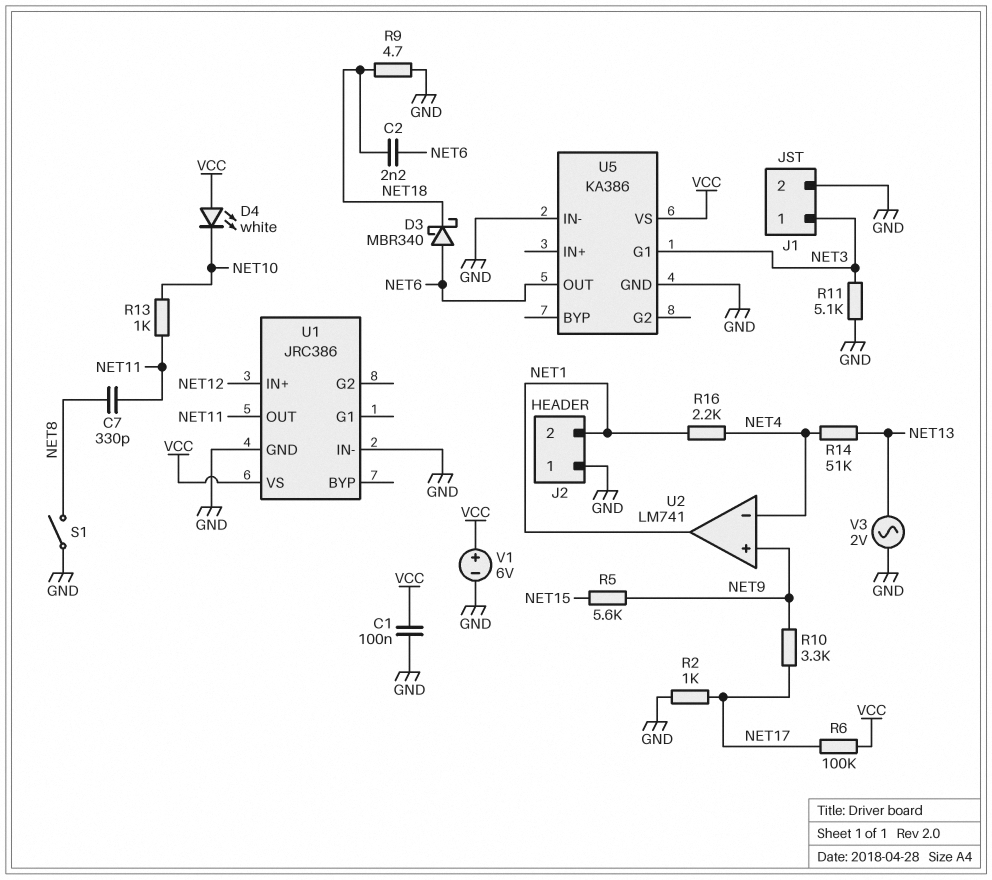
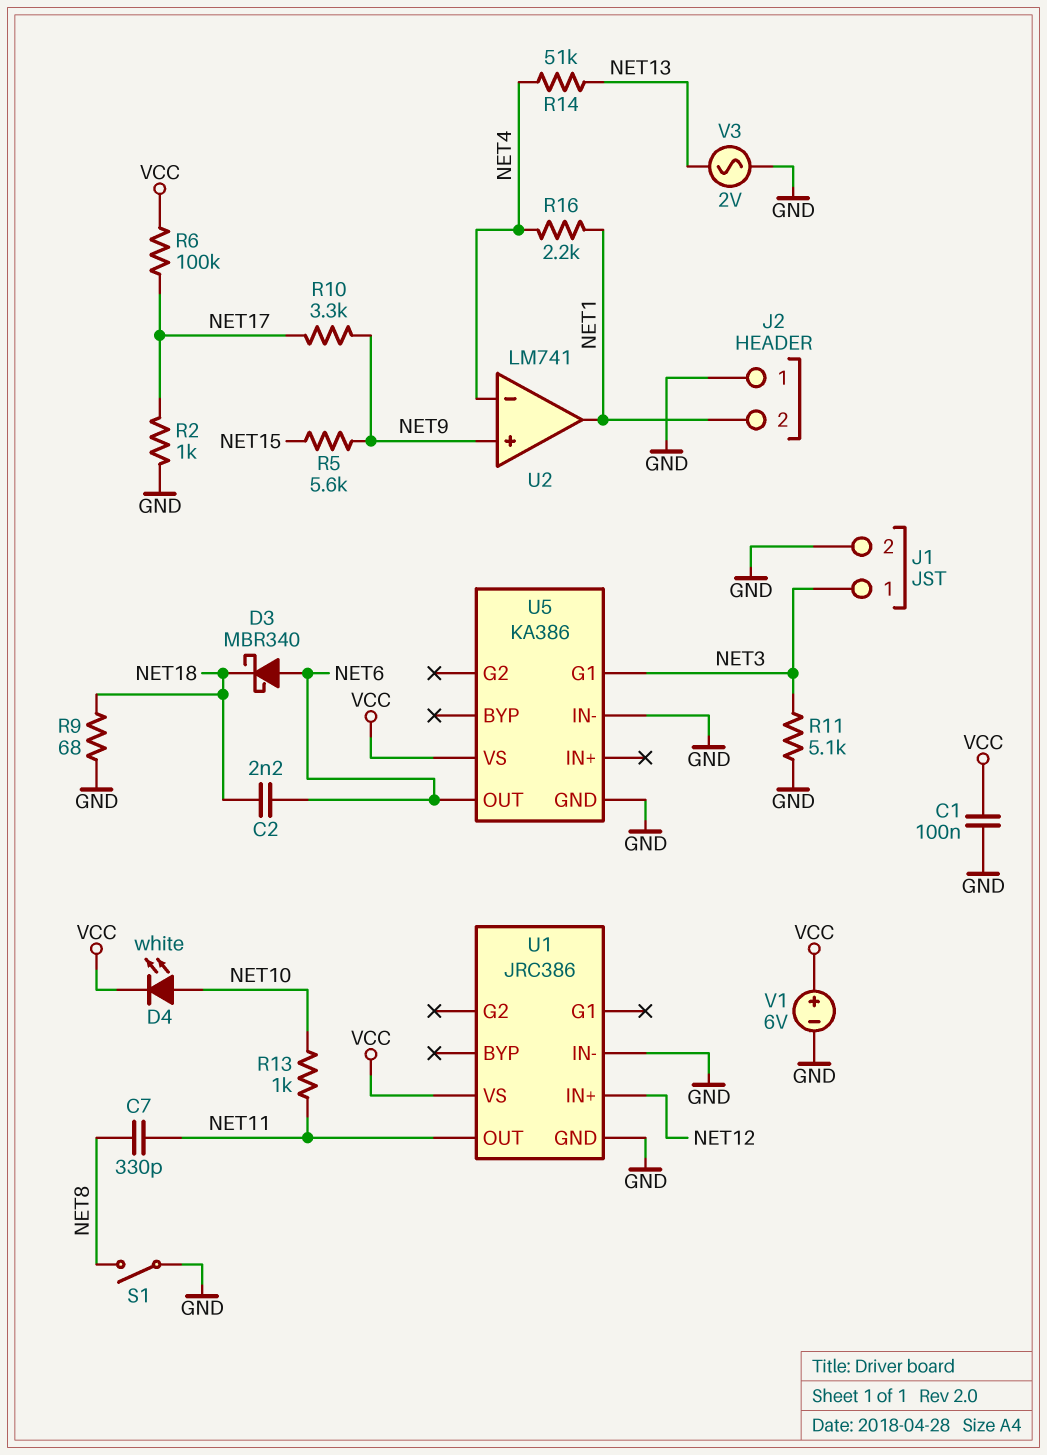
D4: LED white (A VCC, K NET10) -> LED white (A NET10, K VCC)
R9: 4.7 (GND, NET18) -> 68 (GND, NET18)

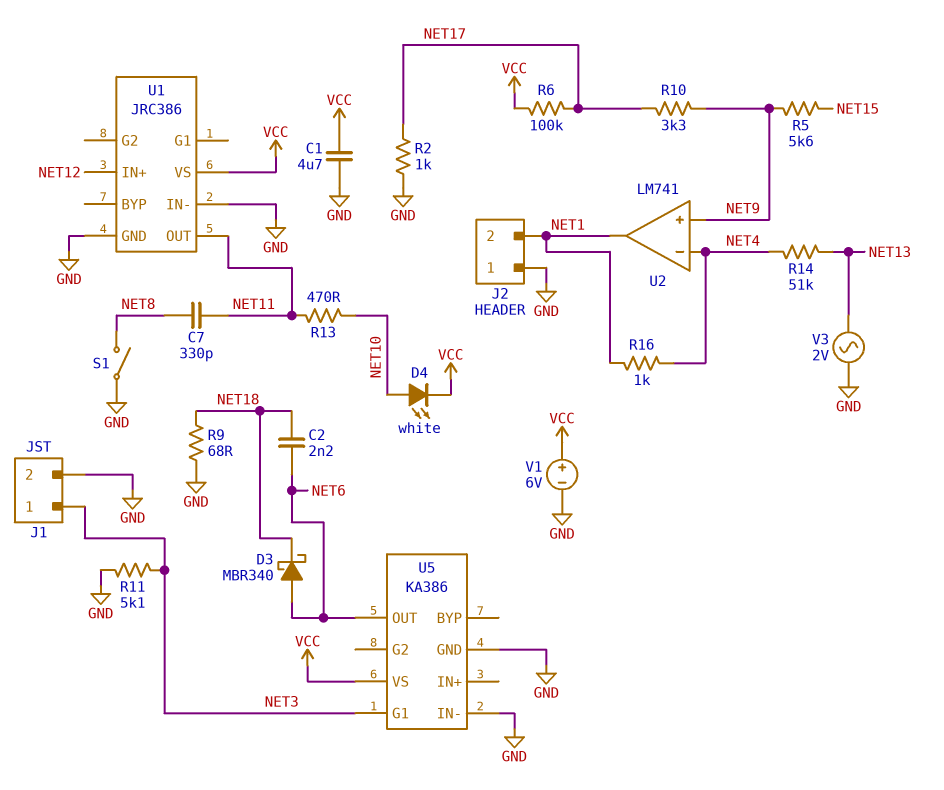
C1: 100nF (GND, VCC) -> 4.7uF (GND, VCC)
R13: 1k (NET10, NET11) -> 470 (NET10, NET11)
R16: 2.2k (NET1, NET4) -> 1k (NET1, NET4)

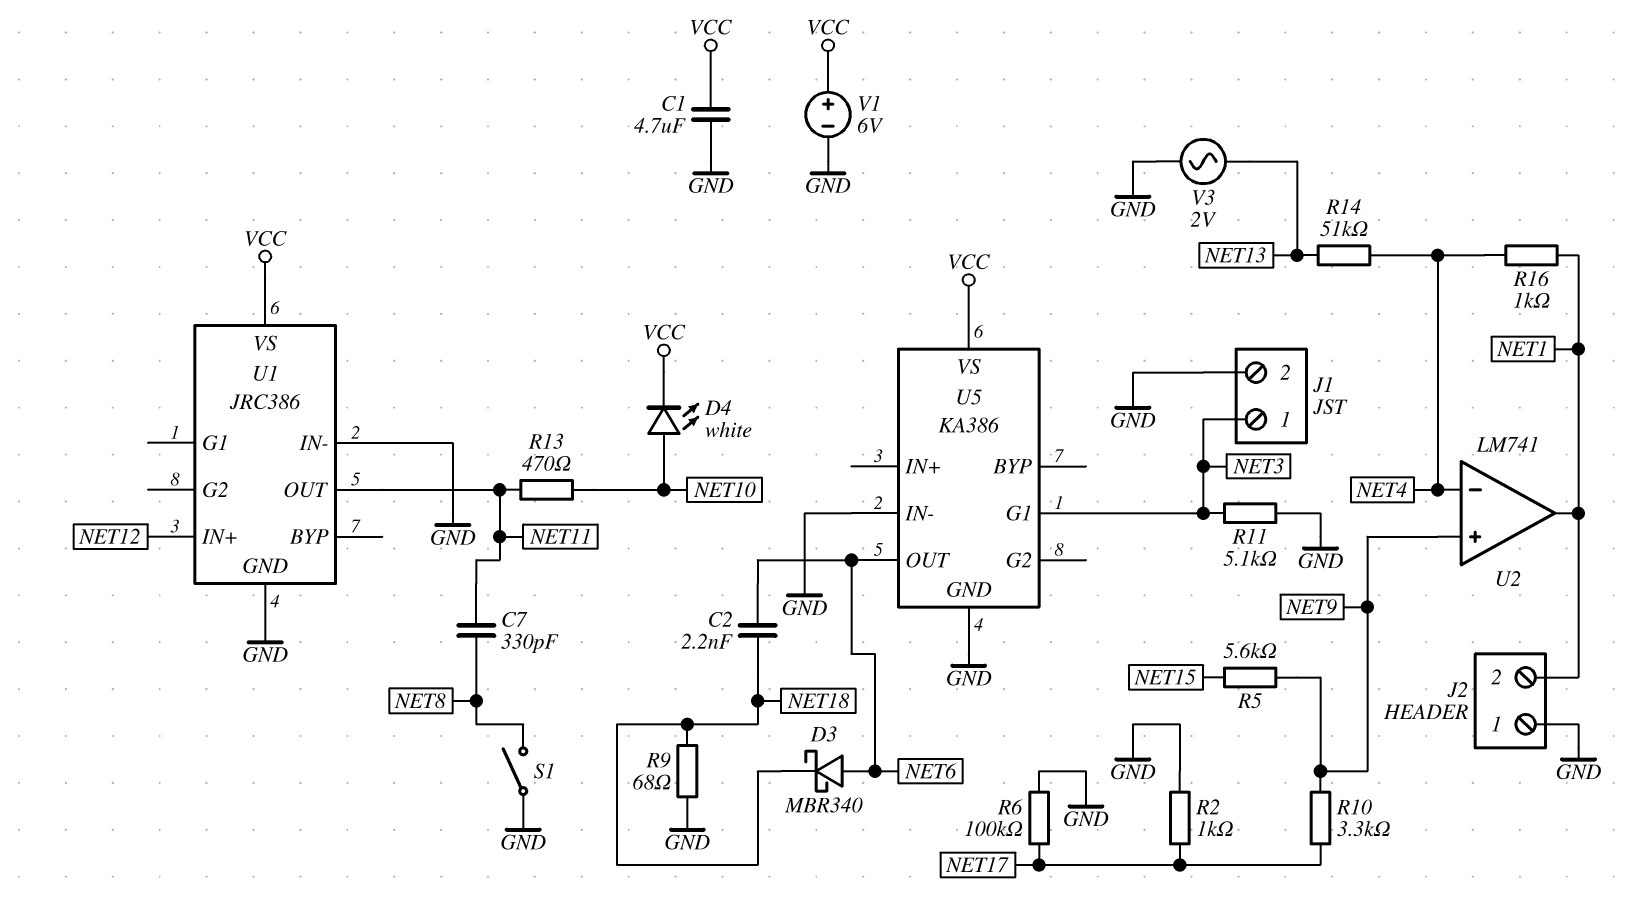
R6: 100k (NET17, VCC) -> 100k (GND, NET17)

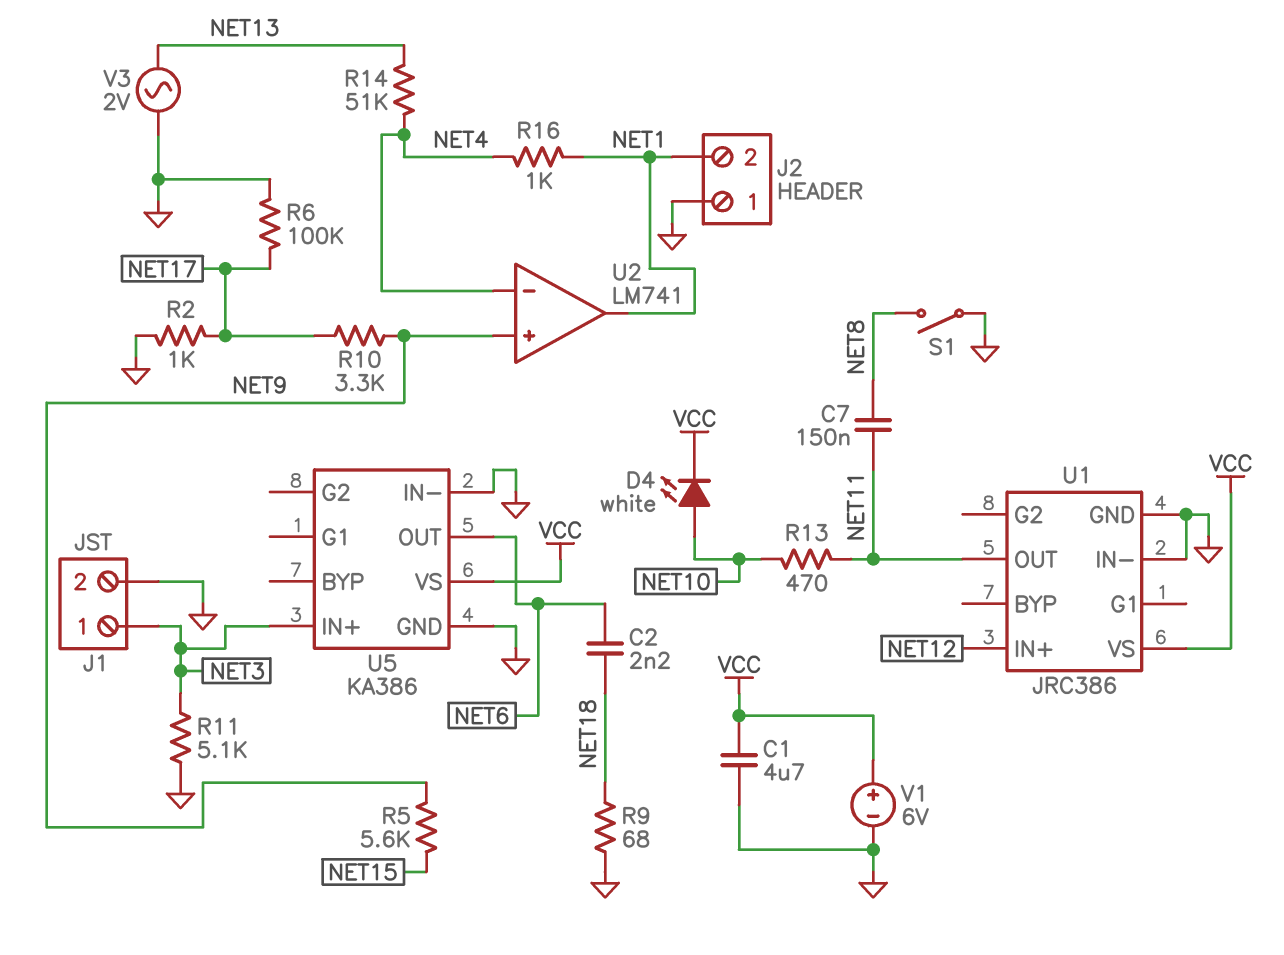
C7: 330pF (NET8, NET11) -> 150nF (NET8, NET11)
D3: schottky MBR340 (A NET6, K NET18) -> none
U5 pin G1: NET3 -> none
U5 pin IN+: none -> NET3

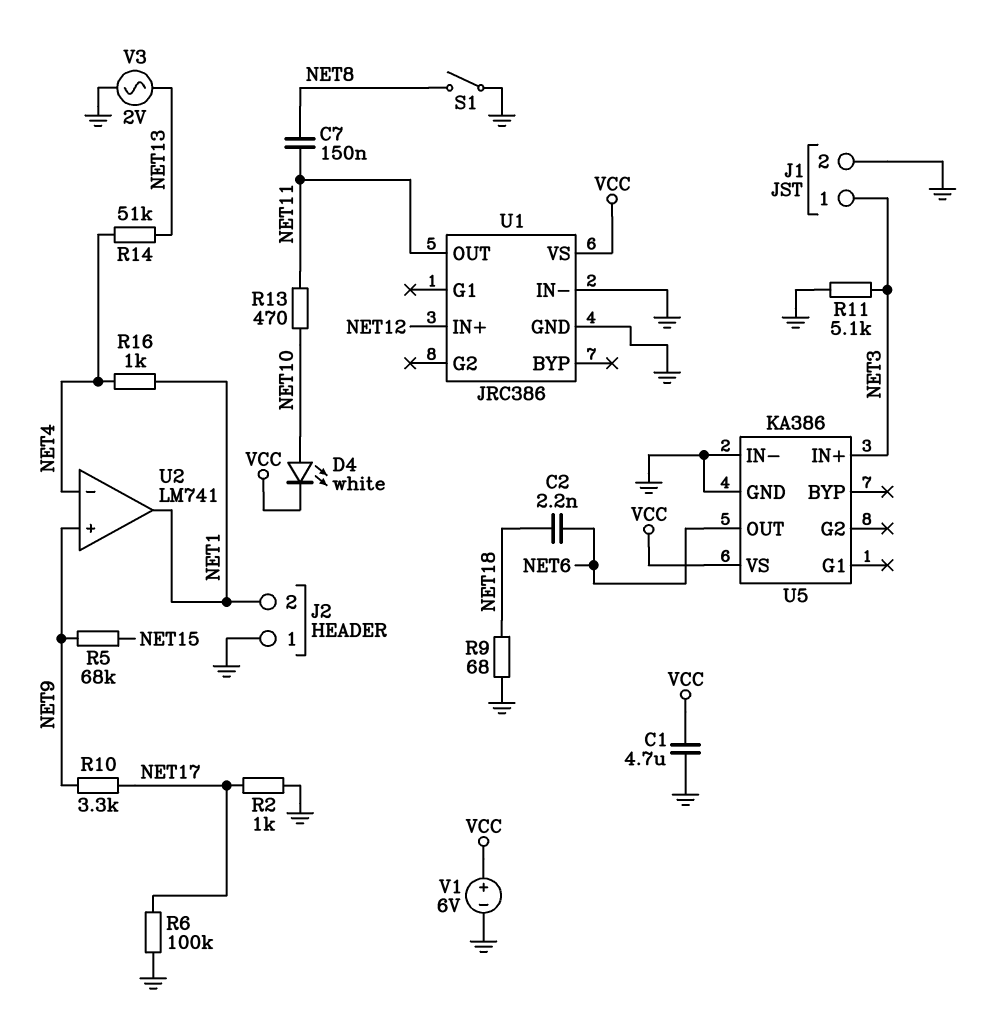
R5: 5.6k (NET9, NET15) -> 68k (NET9, NET15)

